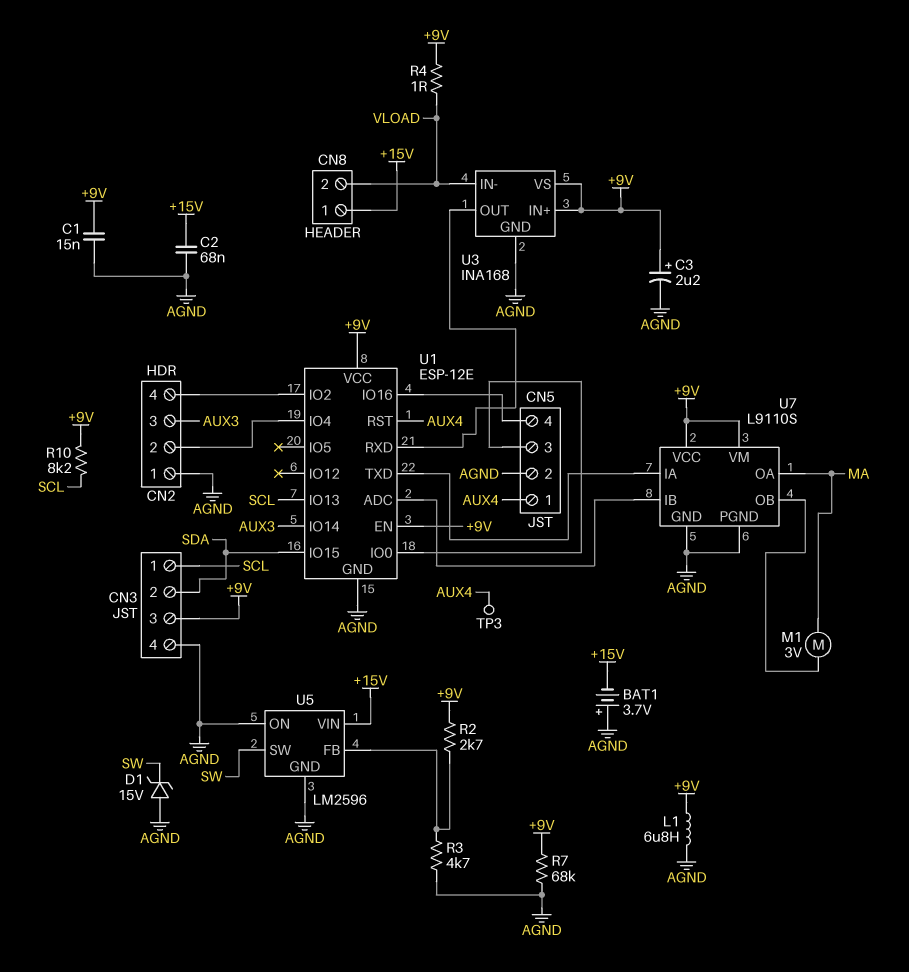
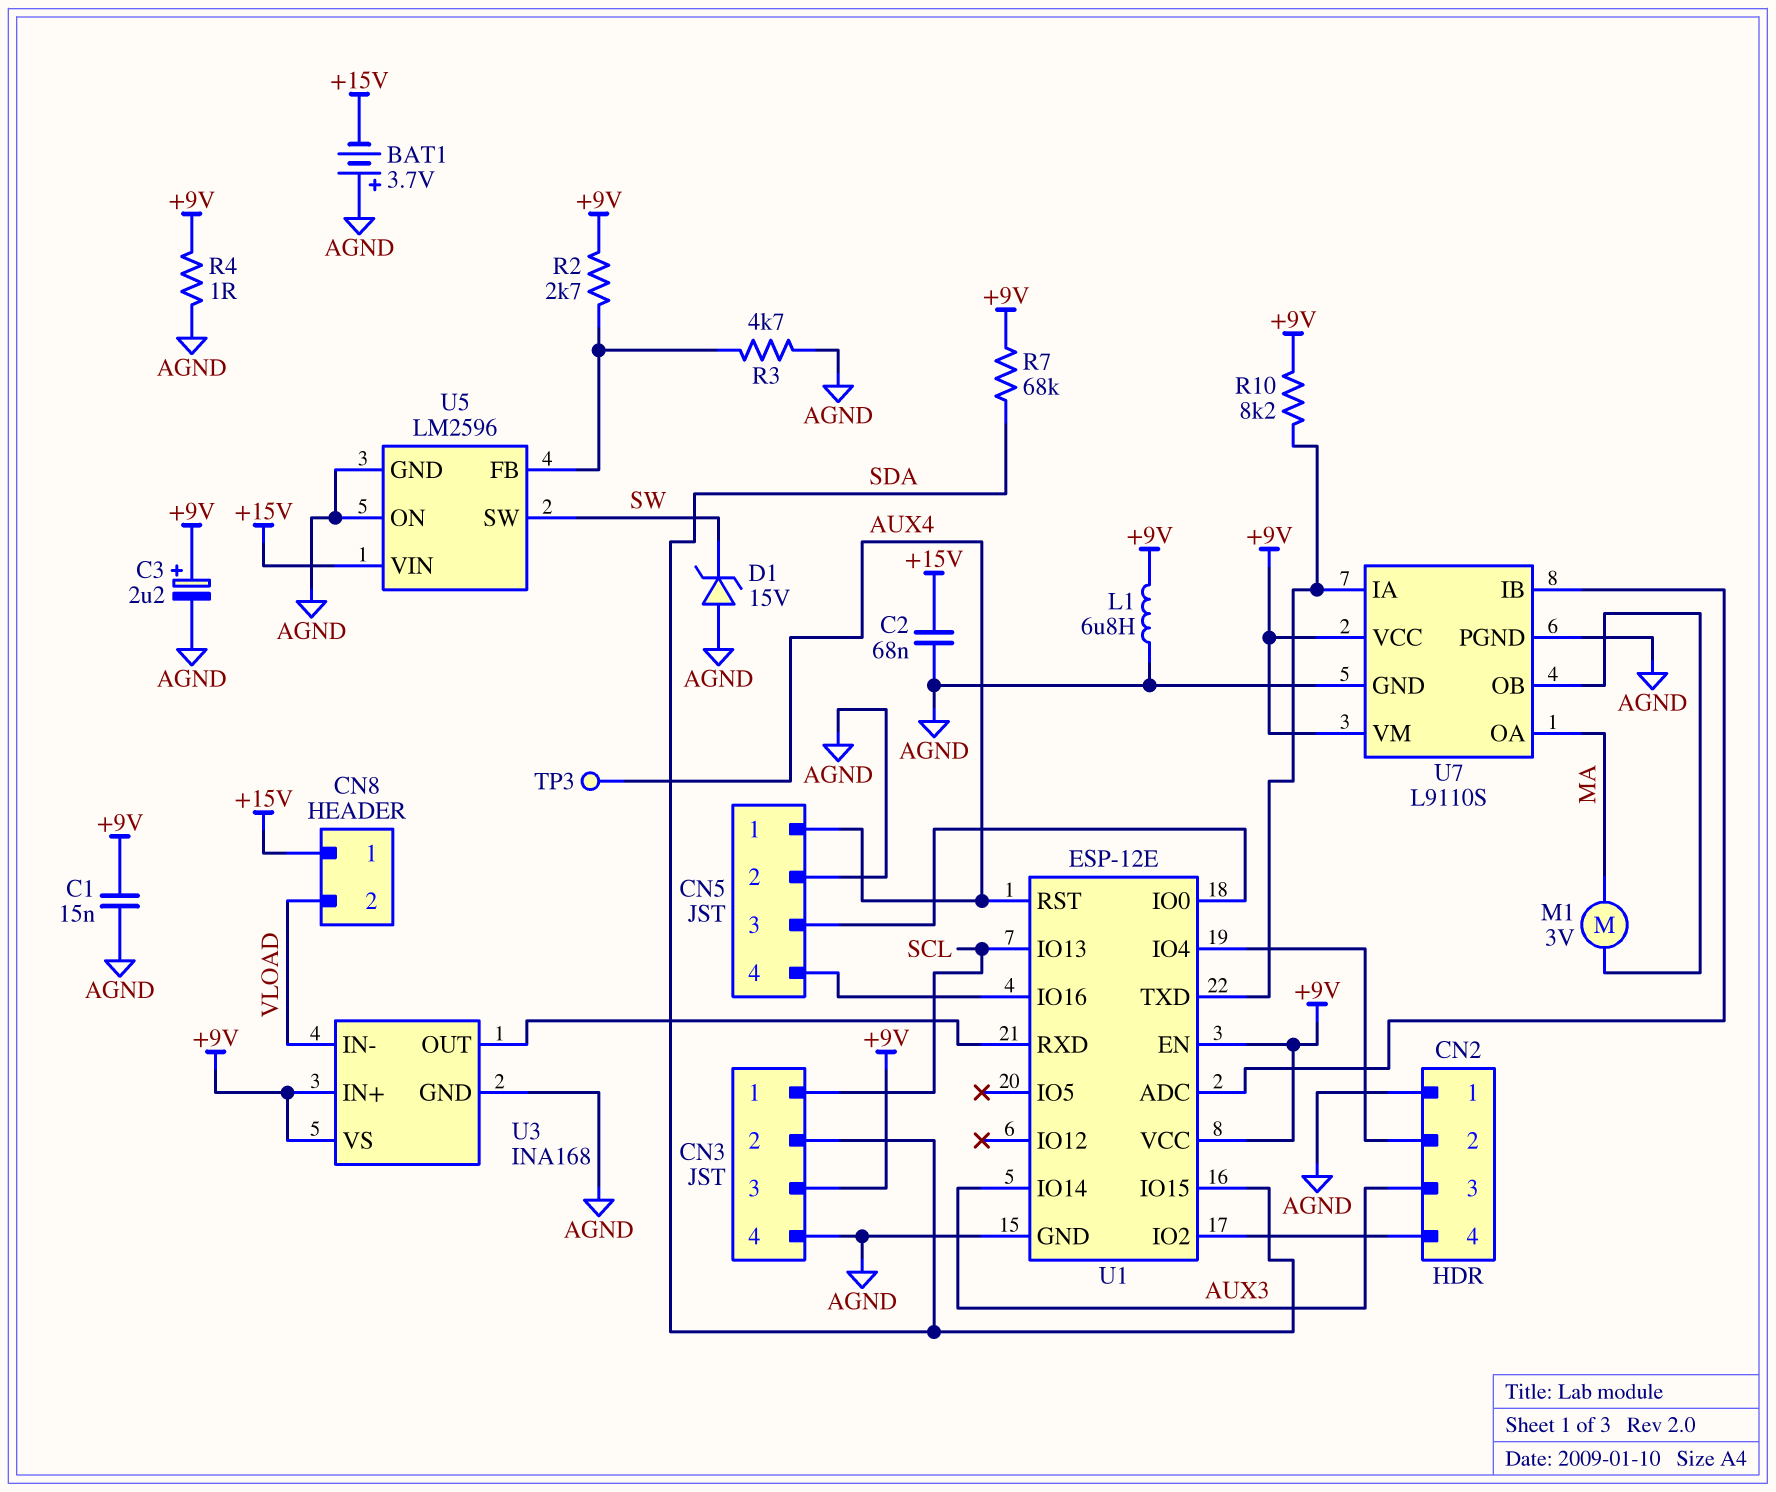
R4: 1 (+9V, VLOAD) -> 1 (+9V, AGND)
R7: 68k (+9V, AGND) -> 68k (+9V, SDA)
R10: 8.2k (+9V, SCL) -> 8.2k (+9V, U1/TXD)

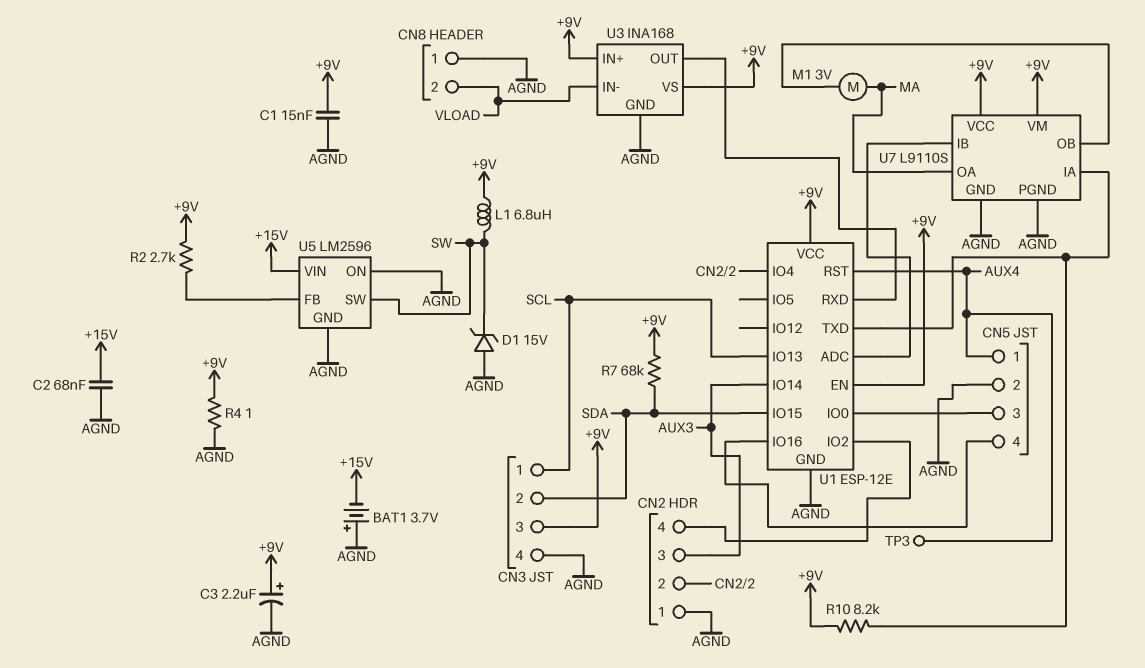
CN8 pin 1: +15V -> AGND
L1: 6.8uH (+9V, AGND) -> 6.8uH (+9V, SW)
R3: 4.7k (AGND, U5/FB) -> none

